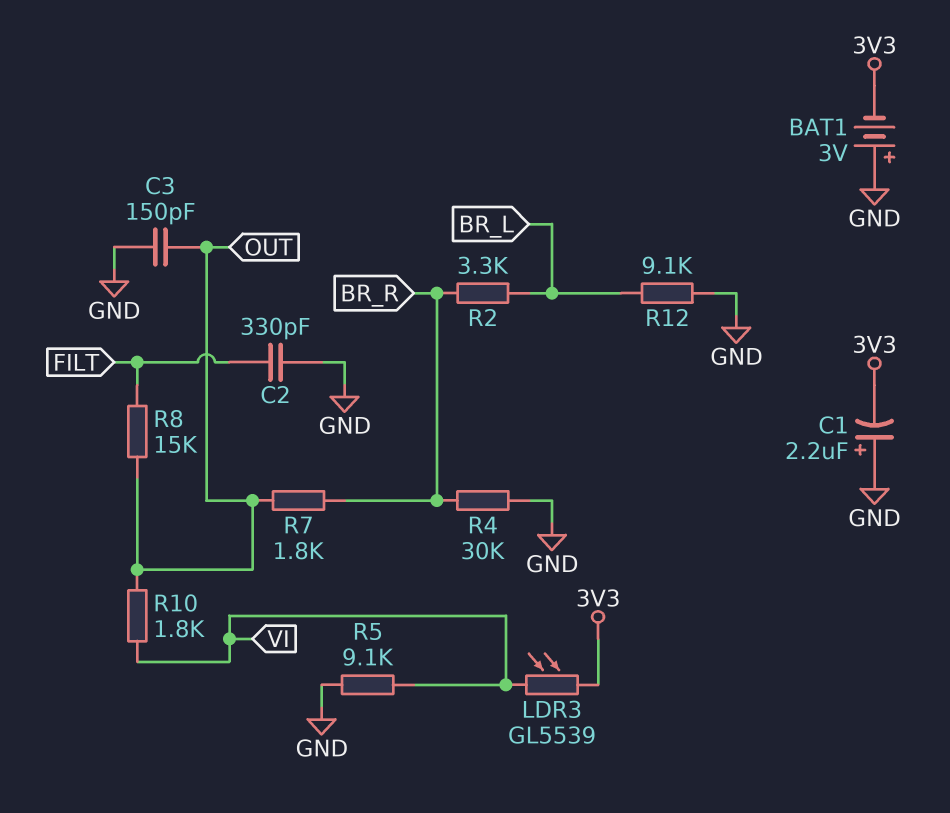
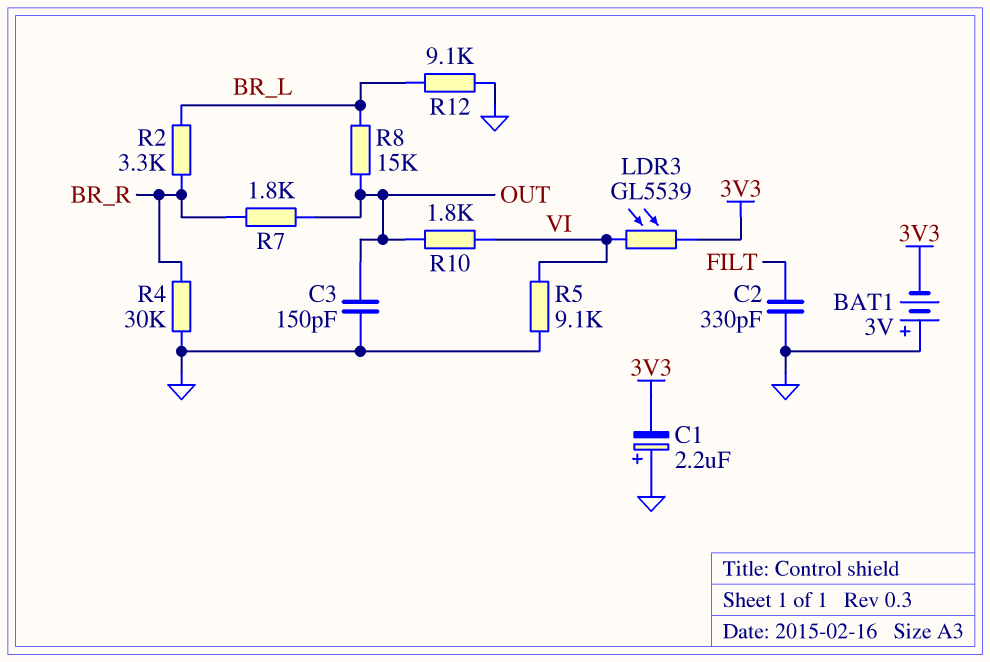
R8: 15k (FILT, OUT) -> 15k (BR_L, OUT)

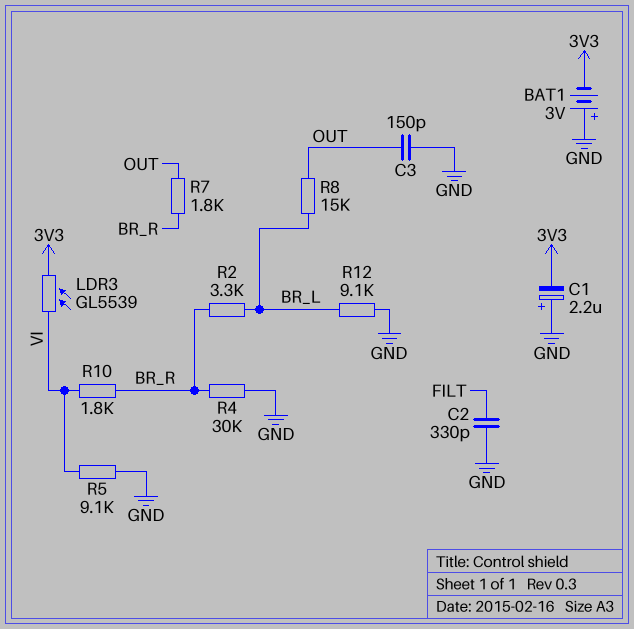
R10: 1.8k (OUT, VI) -> 1.8k (BR_R, VI)

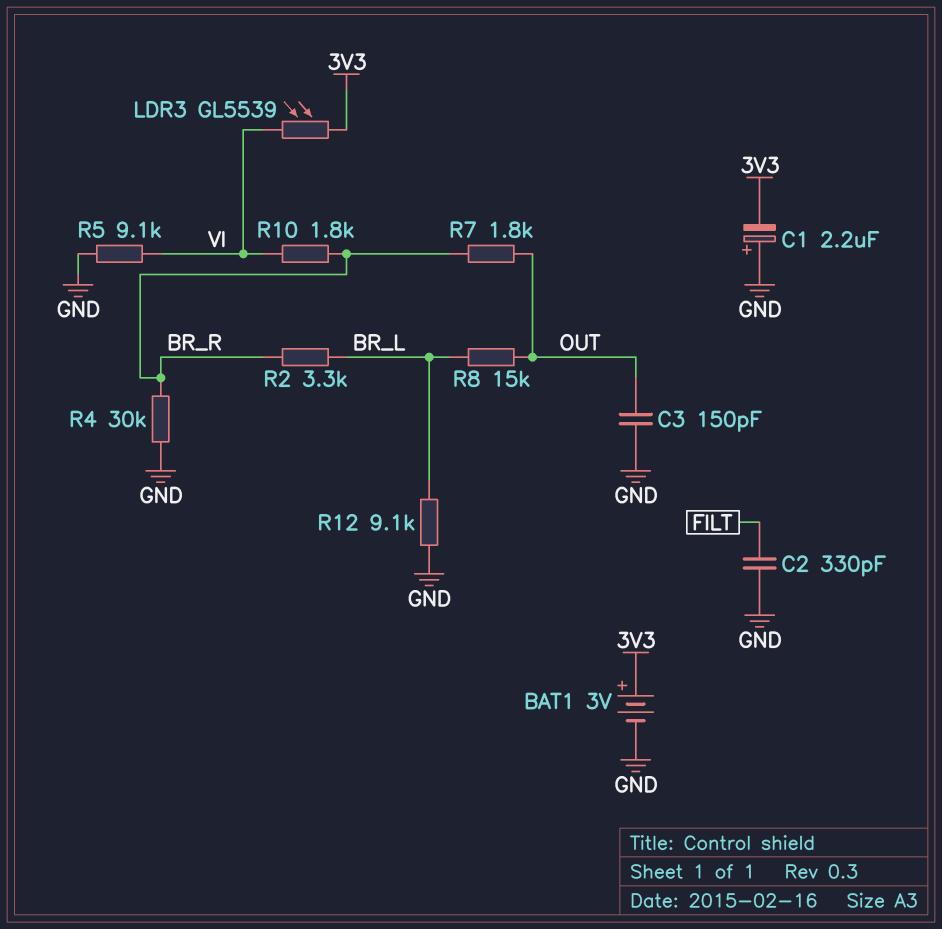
BAT1: 3V (plus GND, minus 3V3) -> 3V (plus 3V3, minus GND)

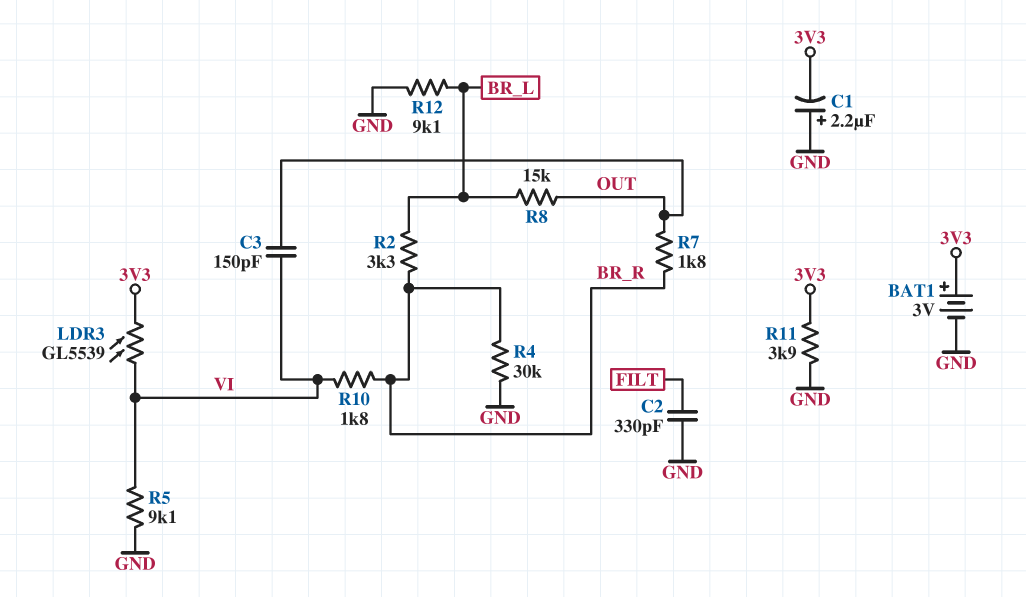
C3: 150pF (GND, OUT) -> 150pF (OUT, VI)
R11: none -> 3.9k (3V3, GND)

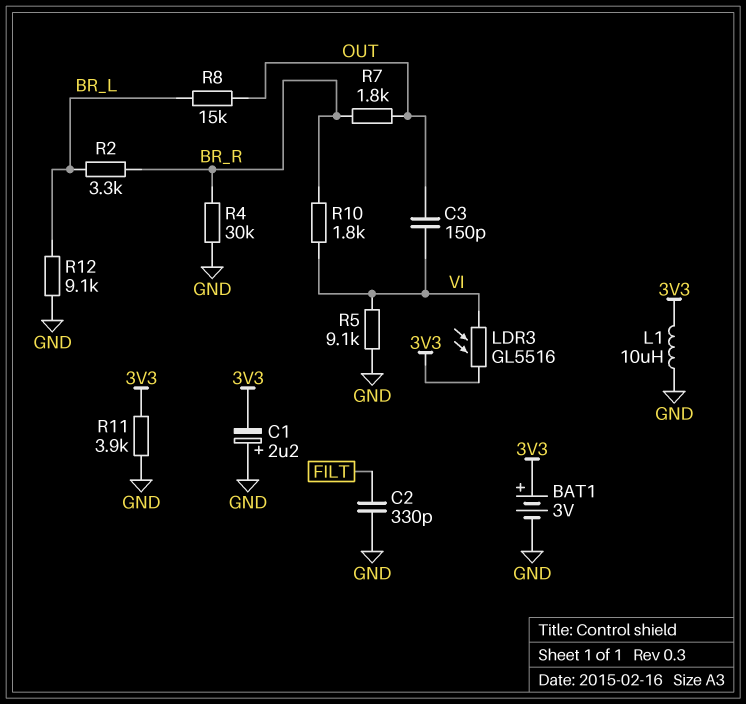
L1: none -> 10uH (3V3, GND)
LDR3: GL5539 (3V3, VI) -> GL5516 (3V3, VI)

